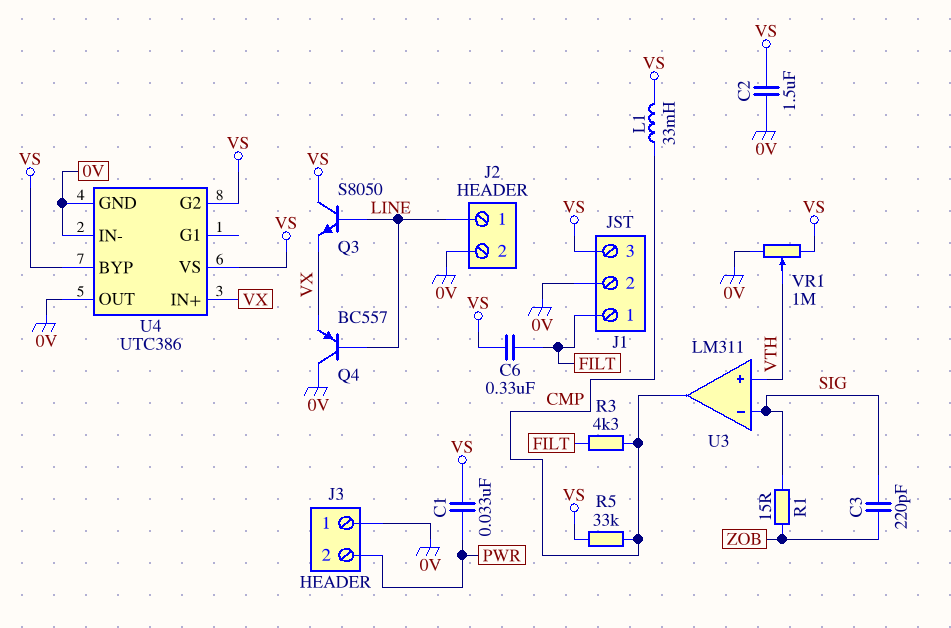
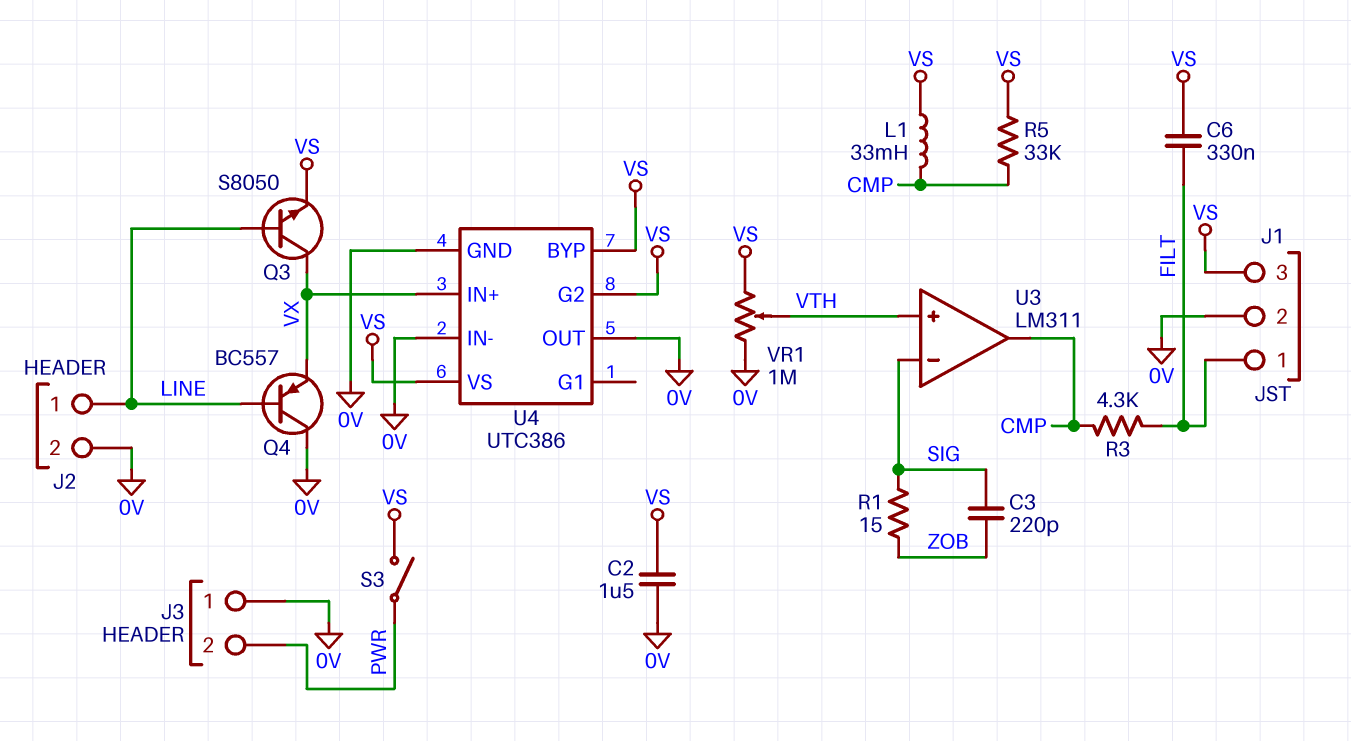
C1: 33nF (PWR, VS) -> none
Q3: NPN S8050 (B LINE, C VS, E VX) -> NPN S8050 (B LINE, C VX, E VS)
S3: none -> switch (PWR, VS)

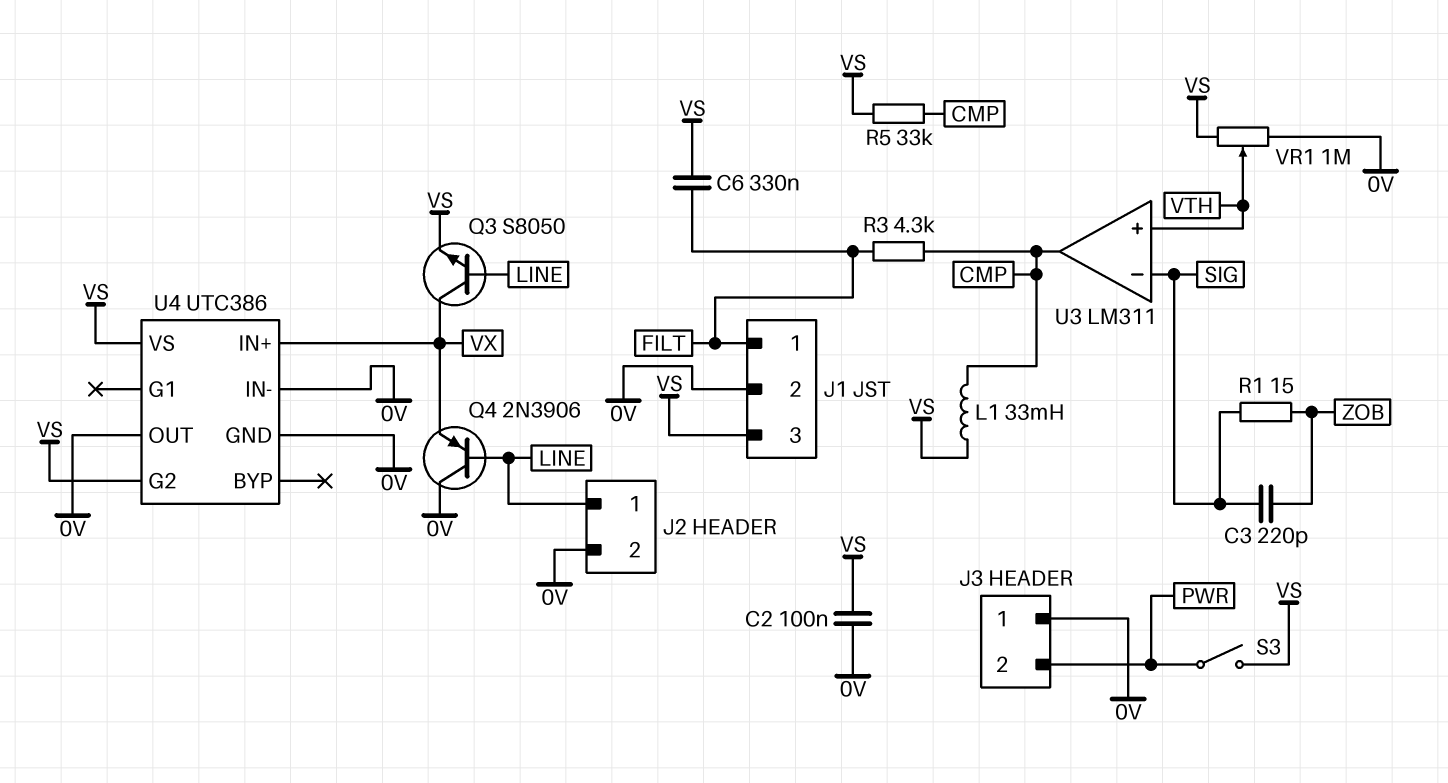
C2: 1.5uF (0V, VS) -> 100nF (0V, VS)
Q4: PNP BC557 (B LINE, C 0V, E VX) -> PNP 2N3906 (B LINE, C 0V, E VX)
U4 pin BYP: VS -> none

